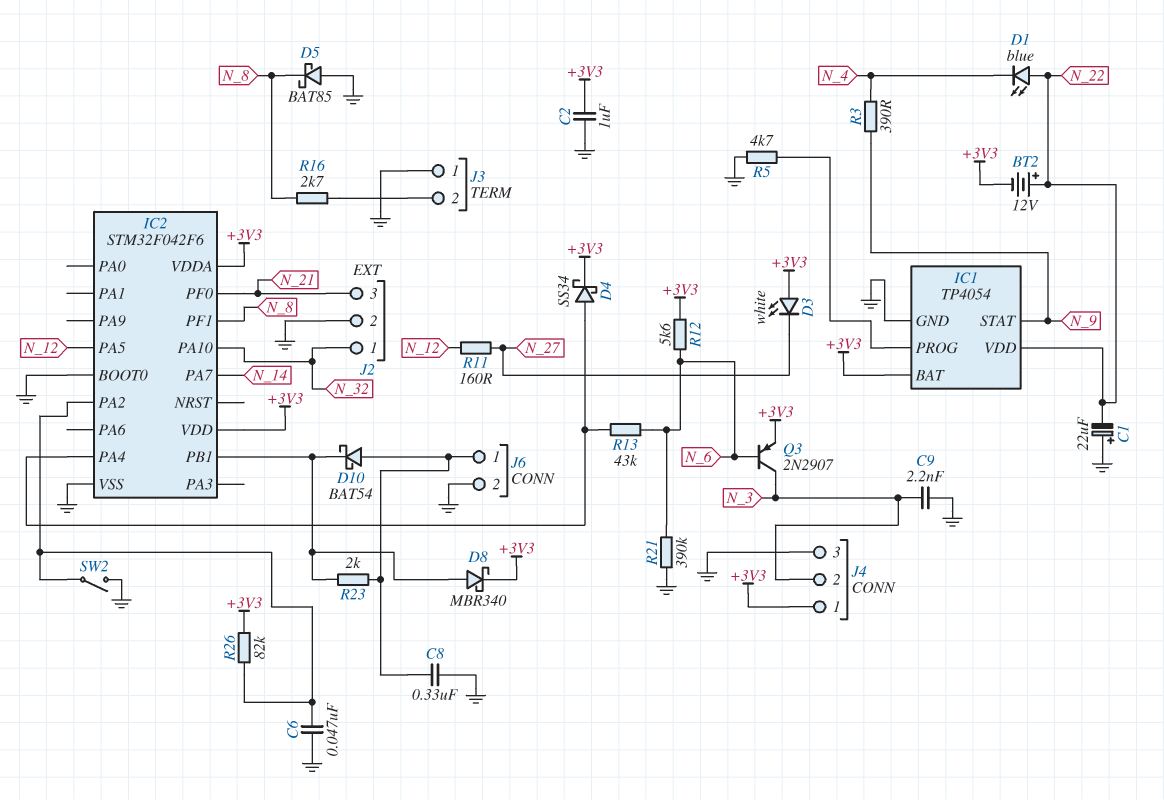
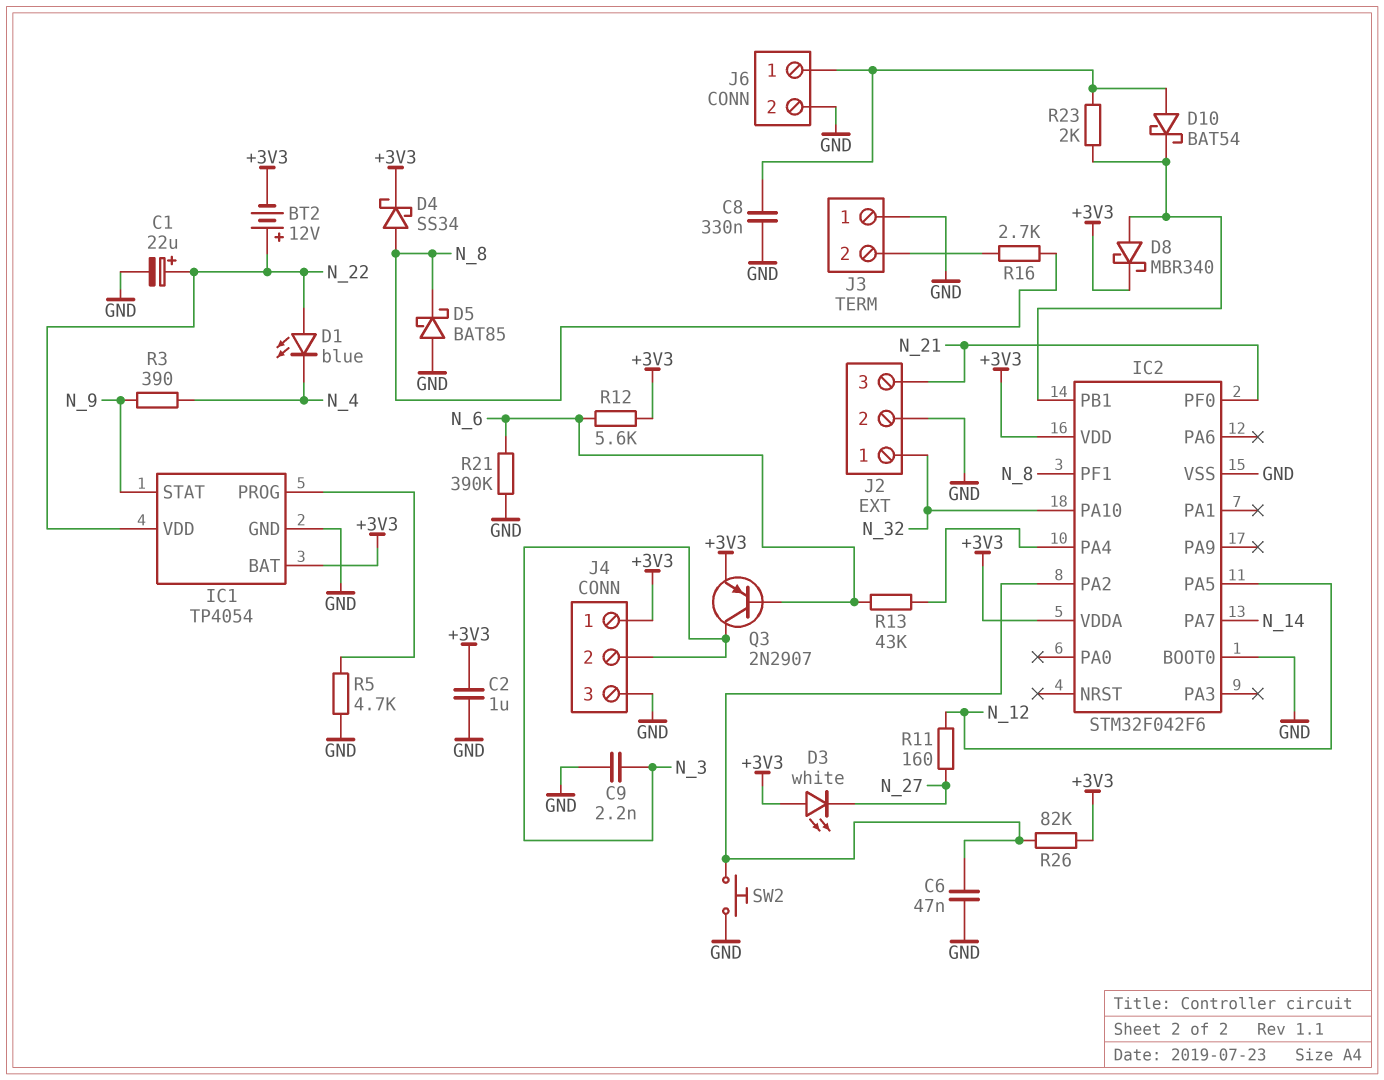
C1: 22uF (plus GND, minus N_22) -> 22uF (plus N_22, minus GND)
D4: schottky SS34 (A IC2/PA4, K +3V3) -> schottky SS34 (A N_8, K +3V3)
SW2: switch (GND, IC2/PA2) -> button (GND, IC2/PA2)

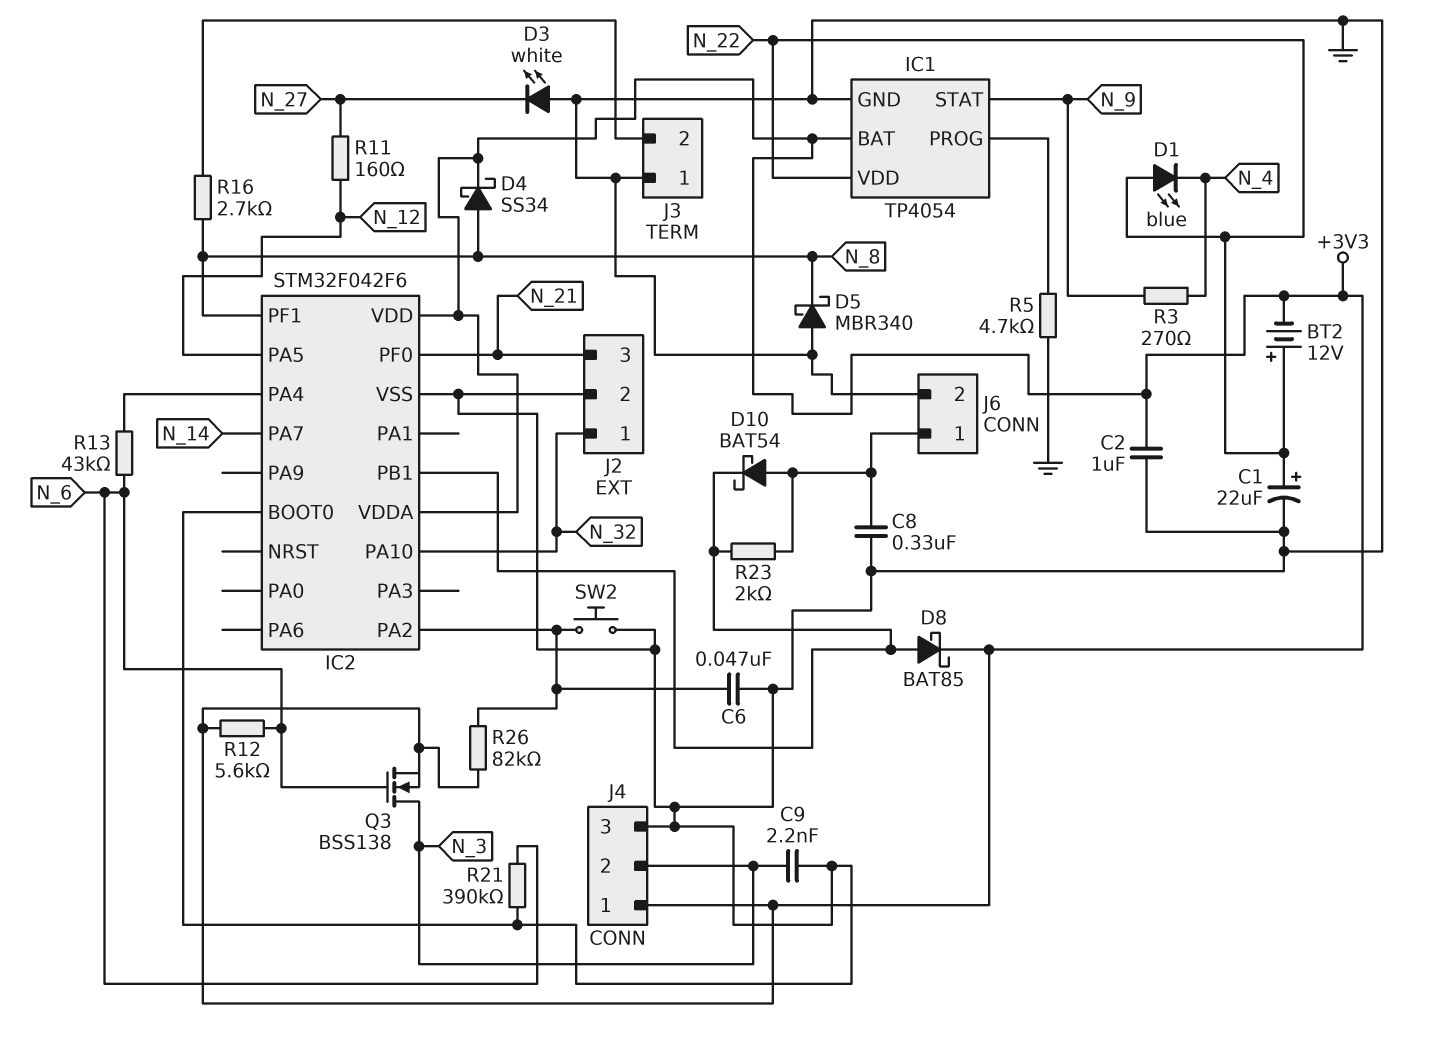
D3: LED white (A +3V3, K N_27) -> LED white (A GND, K N_27)
D5: schottky BAT85 (A GND, K N_8) -> schottky MBR340 (A GND, K N_8)
D8: schottky MBR340 (A IC2/PB1, K +3V3) -> schottky BAT85 (A IC2/PB1, K +3V3)
Q3: PNP 2N2907 (B N_6, C N_3, E +3V3) -> NMOS BSS138 (G N_6, D N_3, S +3V3)
R3: 390 (N_4, N_9) -> 270 (N_4, N_9)

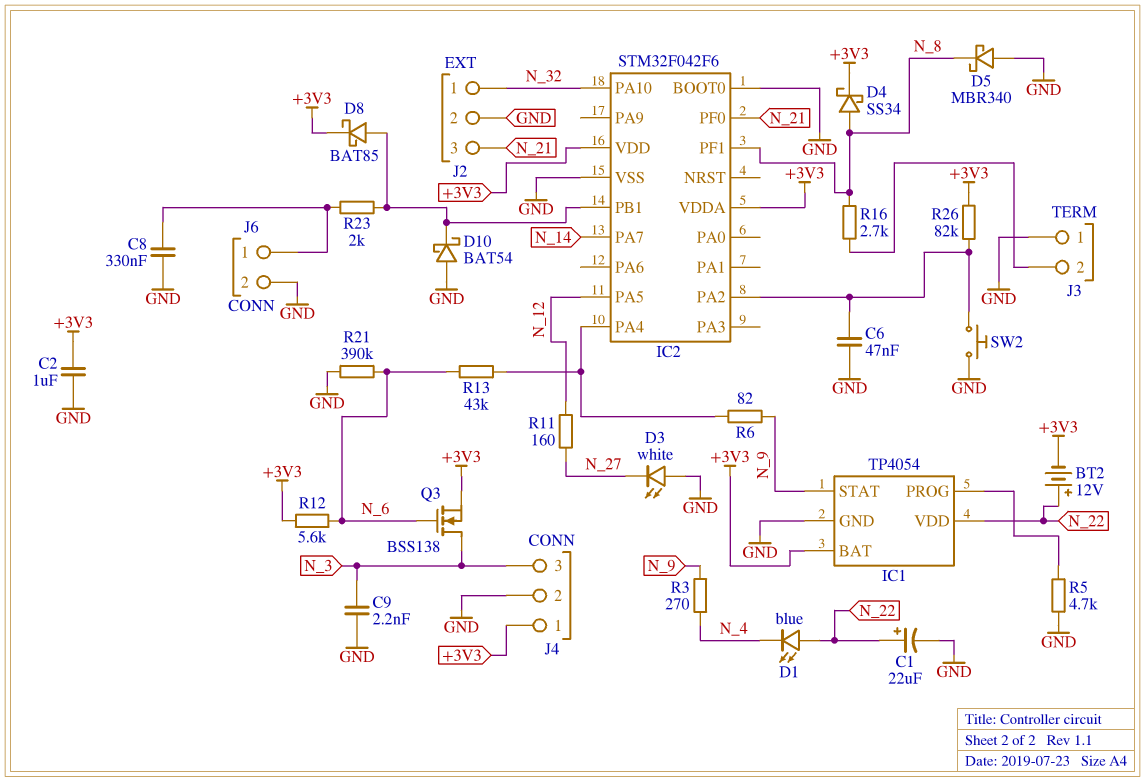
D10: schottky BAT54 (A J6/1, K IC2/PB1) -> schottky BAT54 (A GND, K IC2/PB1)
J4 pin 2: N_3 -> GND
J4 pin 3: GND -> N_3
R6: none -> 82 (IC2/PA4, N_9)

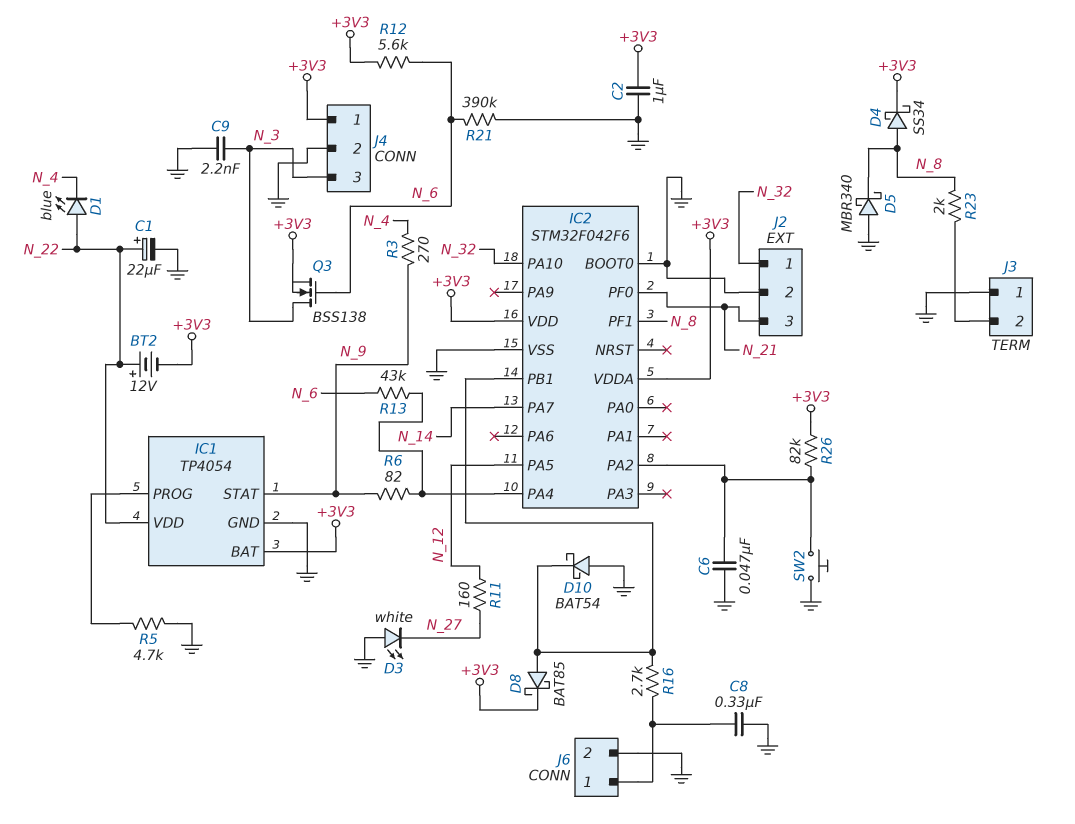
R16: 2.7k (J3/2, N_8) -> 2.7k (IC2/PB1, J6/1)
R23: 2k (IC2/PB1, J6/1) -> 2k (J3/2, N_8)

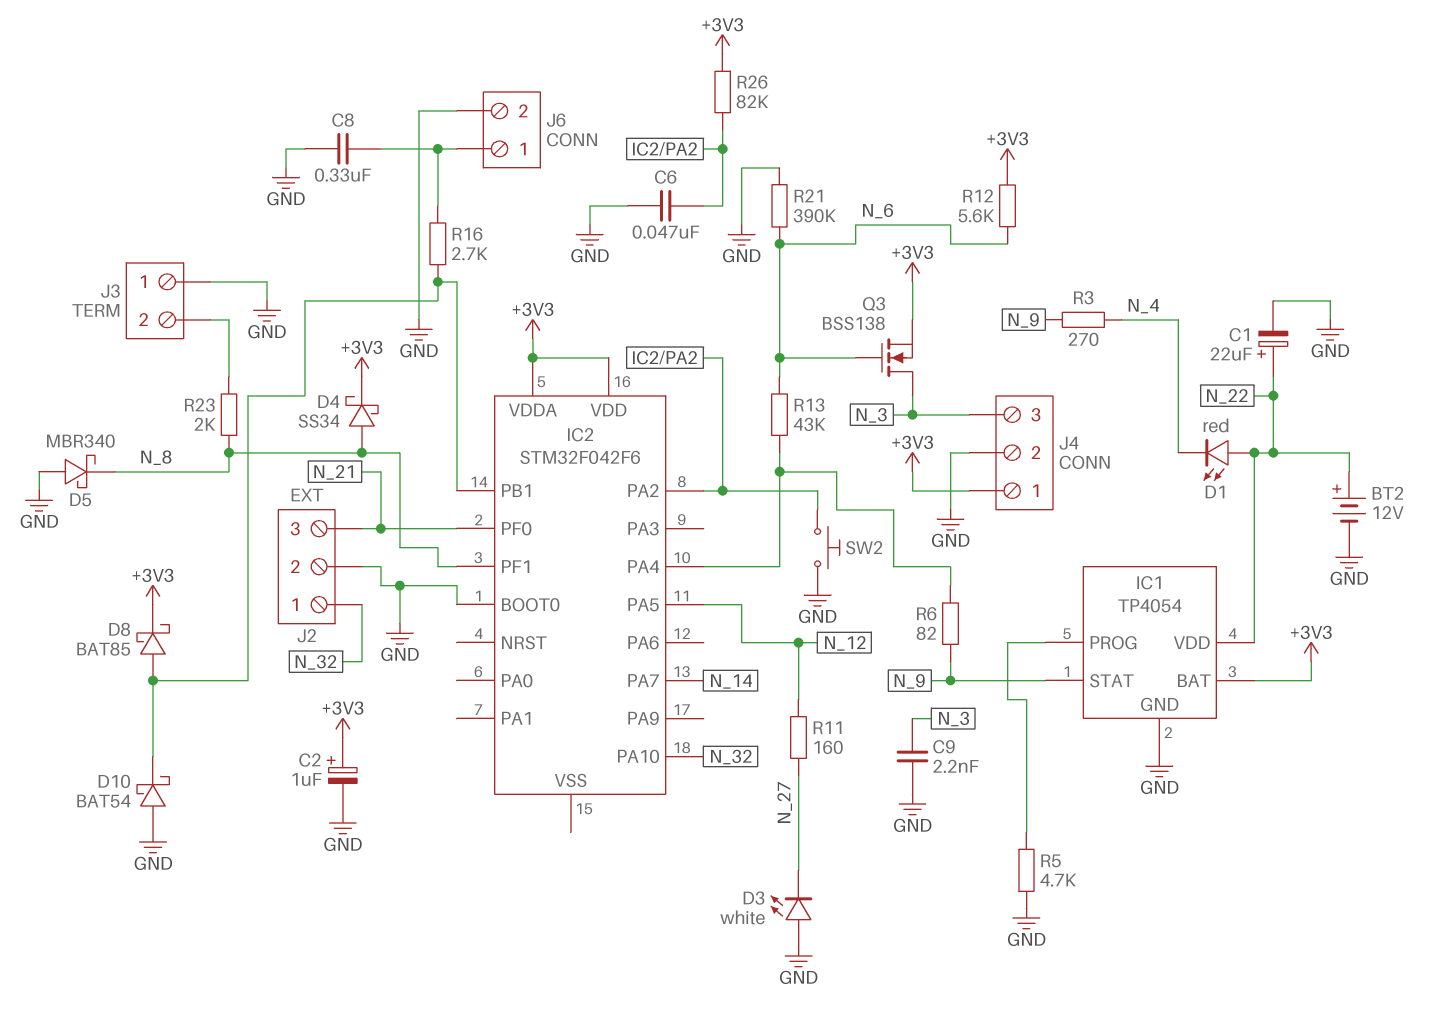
BT2: 12V (plus N_22, minus +3V3) -> 12V (plus N_22, minus GND)
C2: 1uF (+3V3, GND) -> 1uF (plus +3V3, minus GND)
D1: LED blue (A N_22, K N_4) -> LED red (A N_22, K N_4)
IC2 pin VSS: GND -> none

